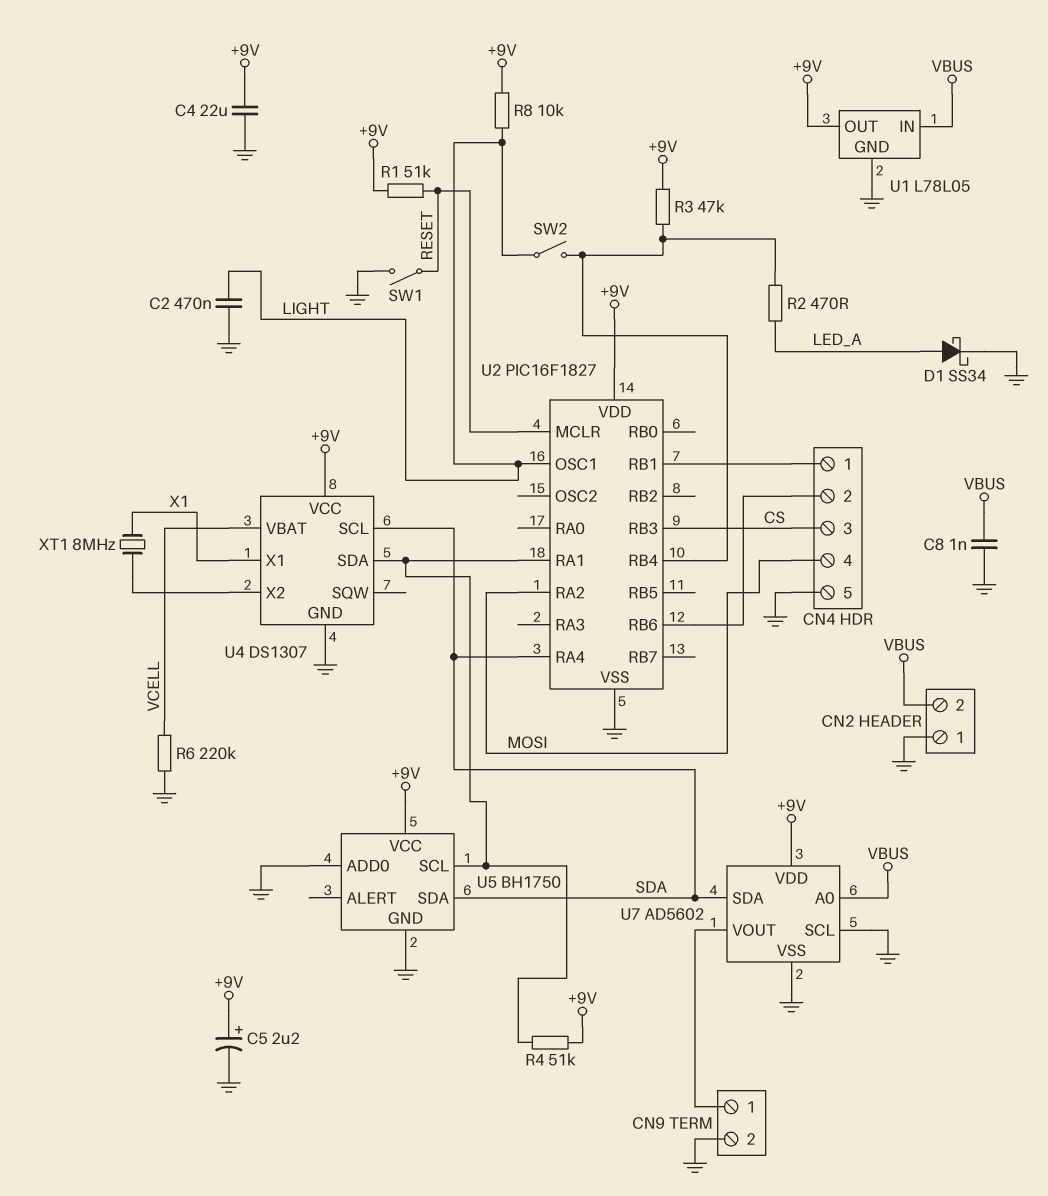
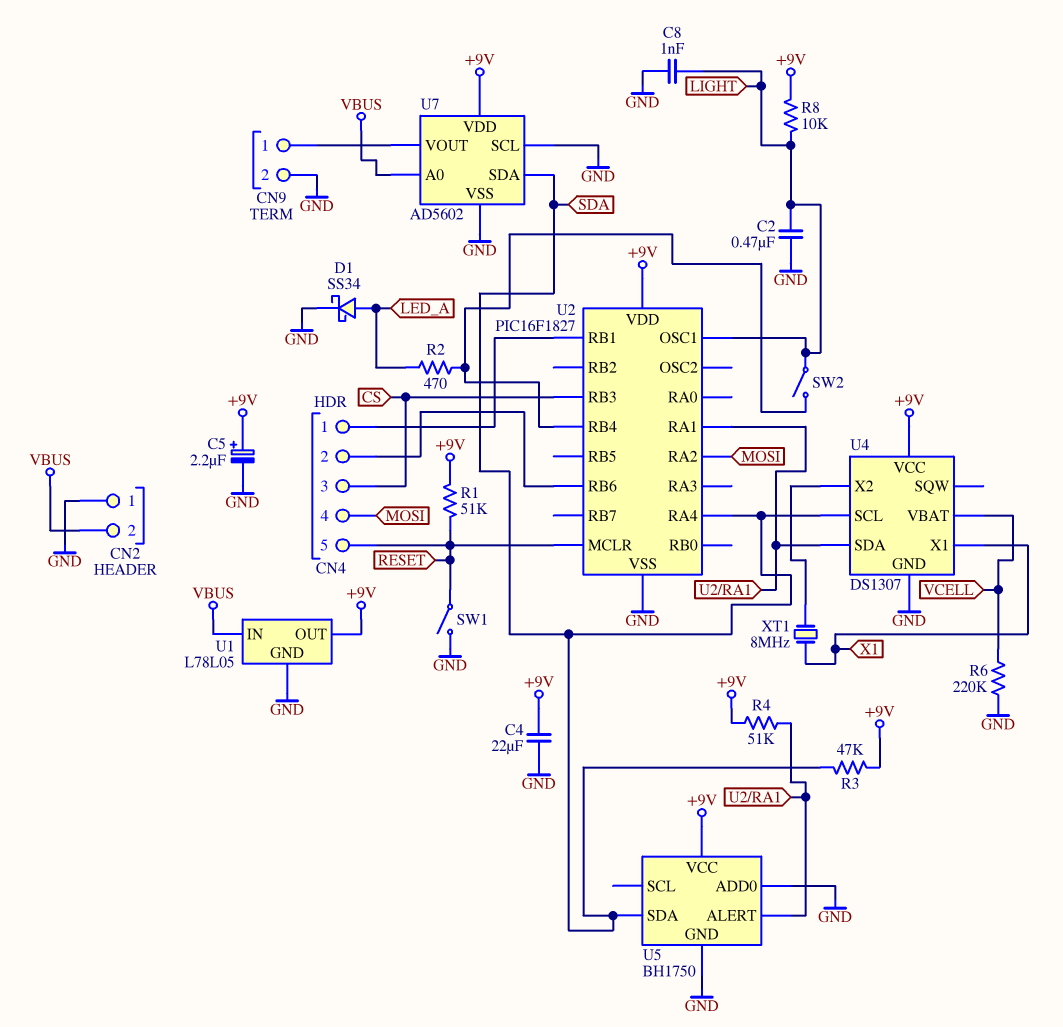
C8: 1nF (GND, VBUS) -> 1nF (GND, LIGHT)
CN4 pin 5: GND -> RESET
R3: 47k (+9V, U2/RB4) -> 47k (+9V, SDA)
U5 pin ALERT: none -> U2/RA1
U5 pin SCL: U2/RA1 -> none

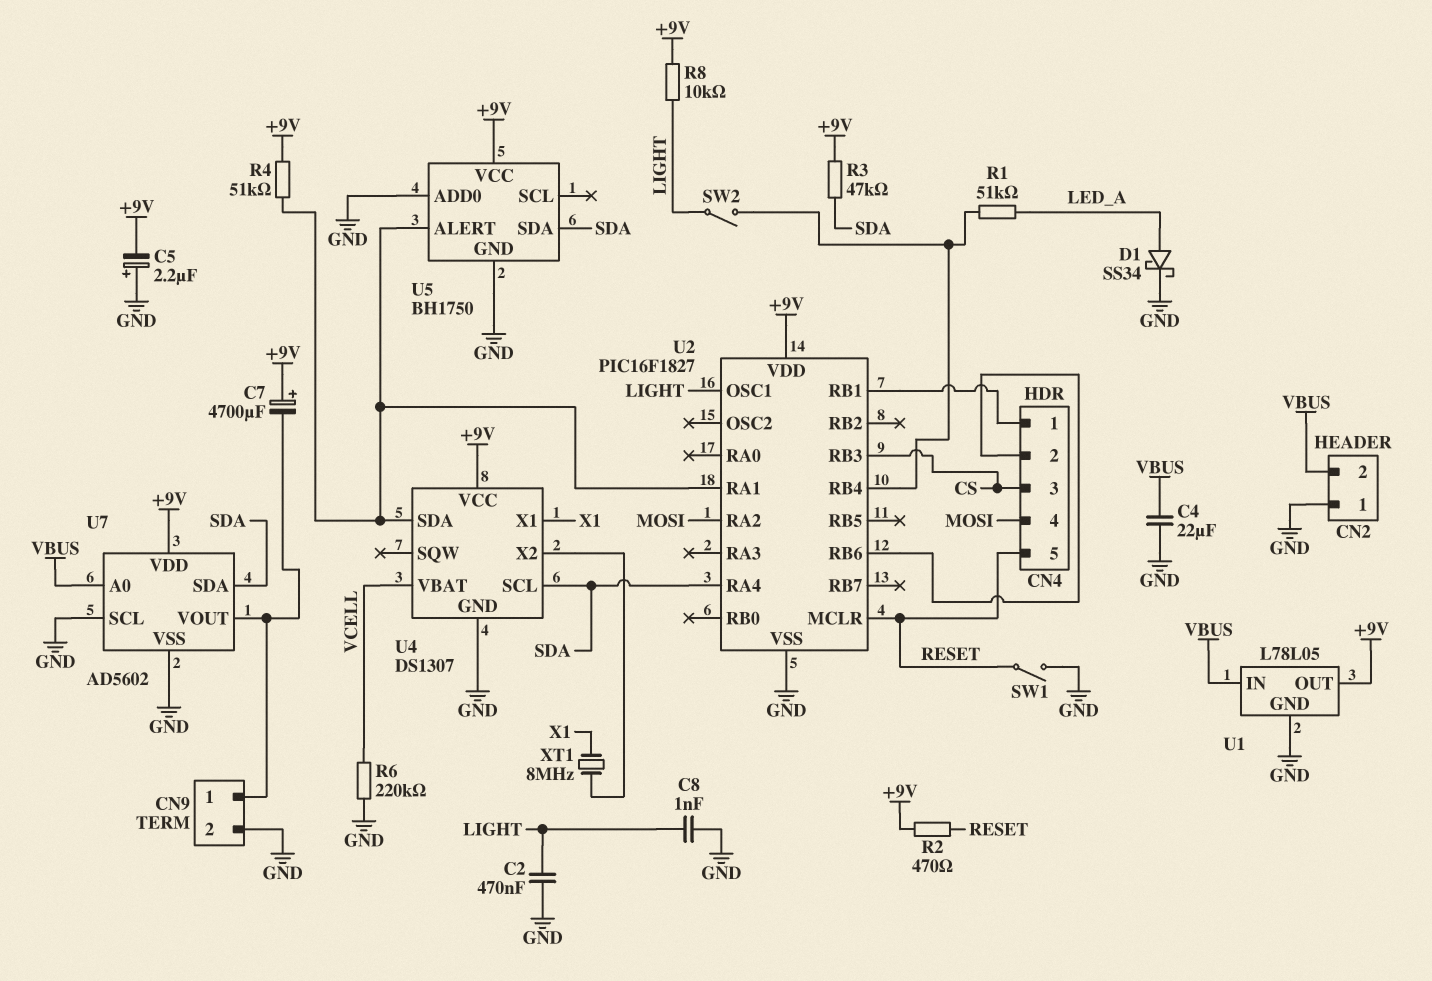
C4: 22uF (+9V, GND) -> 22uF (GND, VBUS)
C5: 2.2uF (plus +9V, minus GND) -> 2.2uF (plus GND, minus +9V)
C7: none -> 4700uF (plus +9V, minus CN9/1)
R1: 51k (+9V, RESET) -> 51k (LED_A, U2/RB4)
R2: 470 (LED_A, U2/RB4) -> 470 (+9V, RESET)

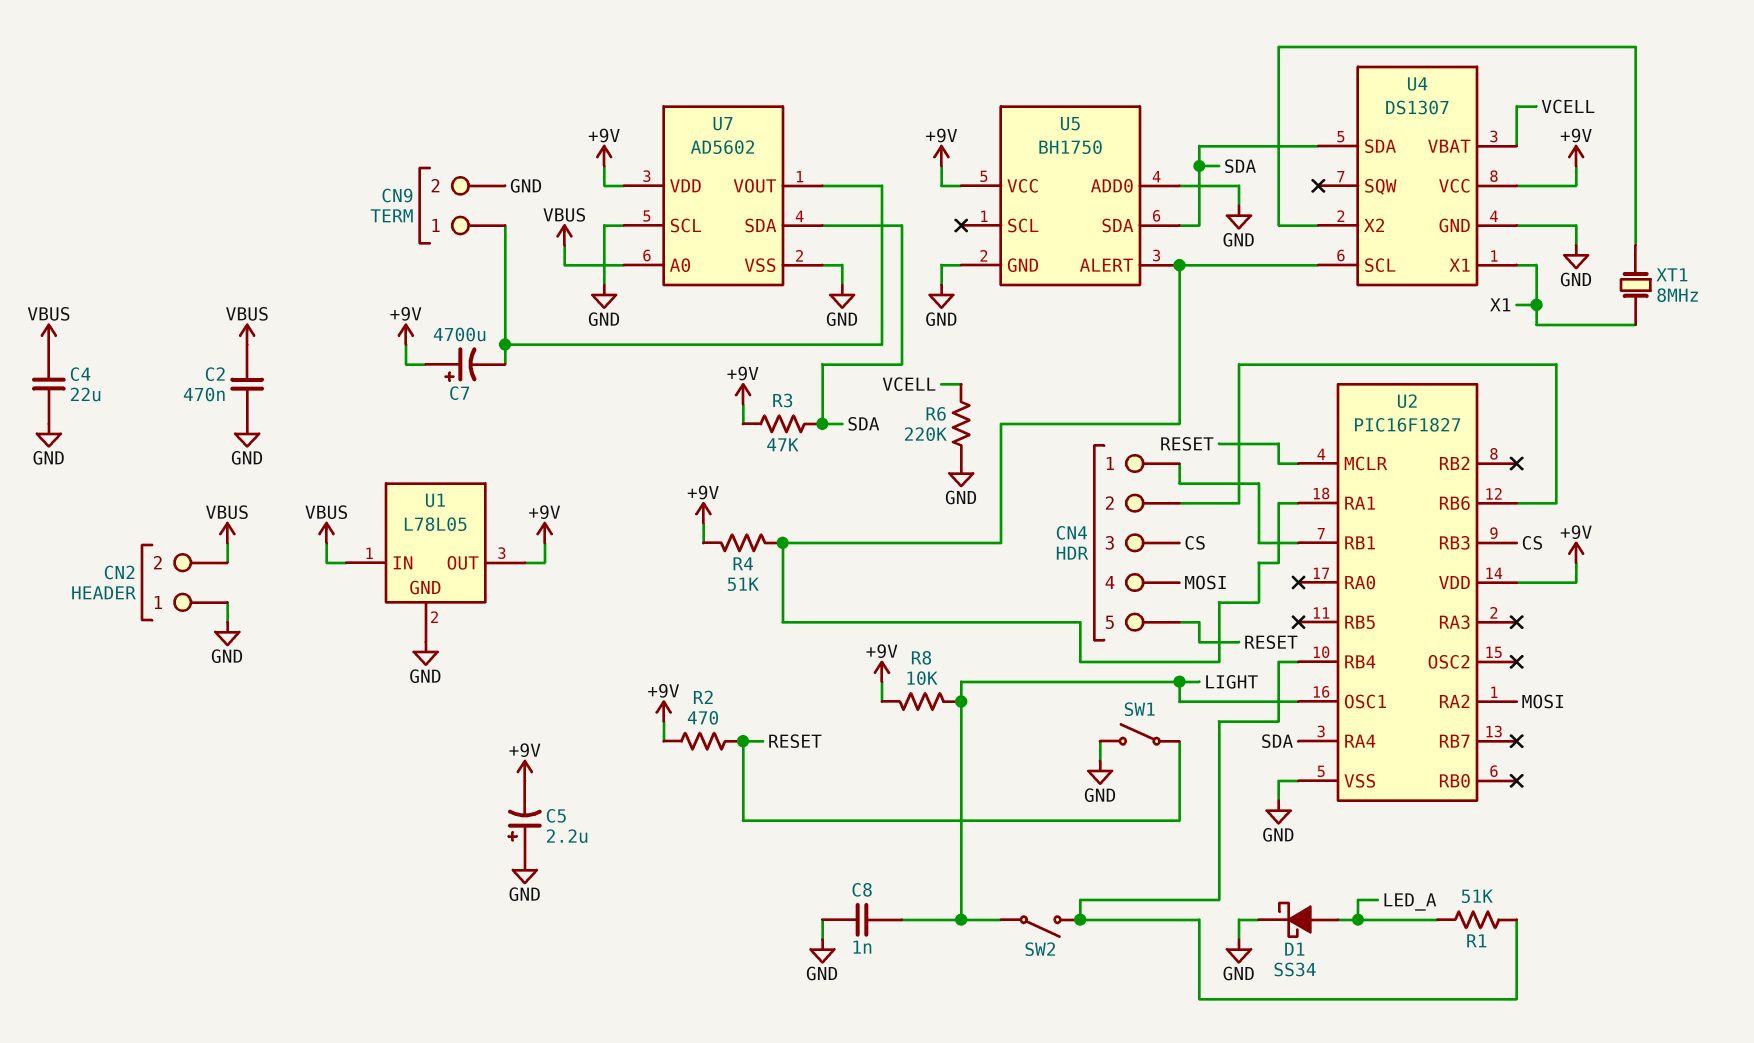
C2: 470nF (GND, LIGHT) -> 470nF (GND, VBUS)
U4 pin SCL: SDA -> U2/RA1
U4 pin SDA: U2/RA1 -> SDA

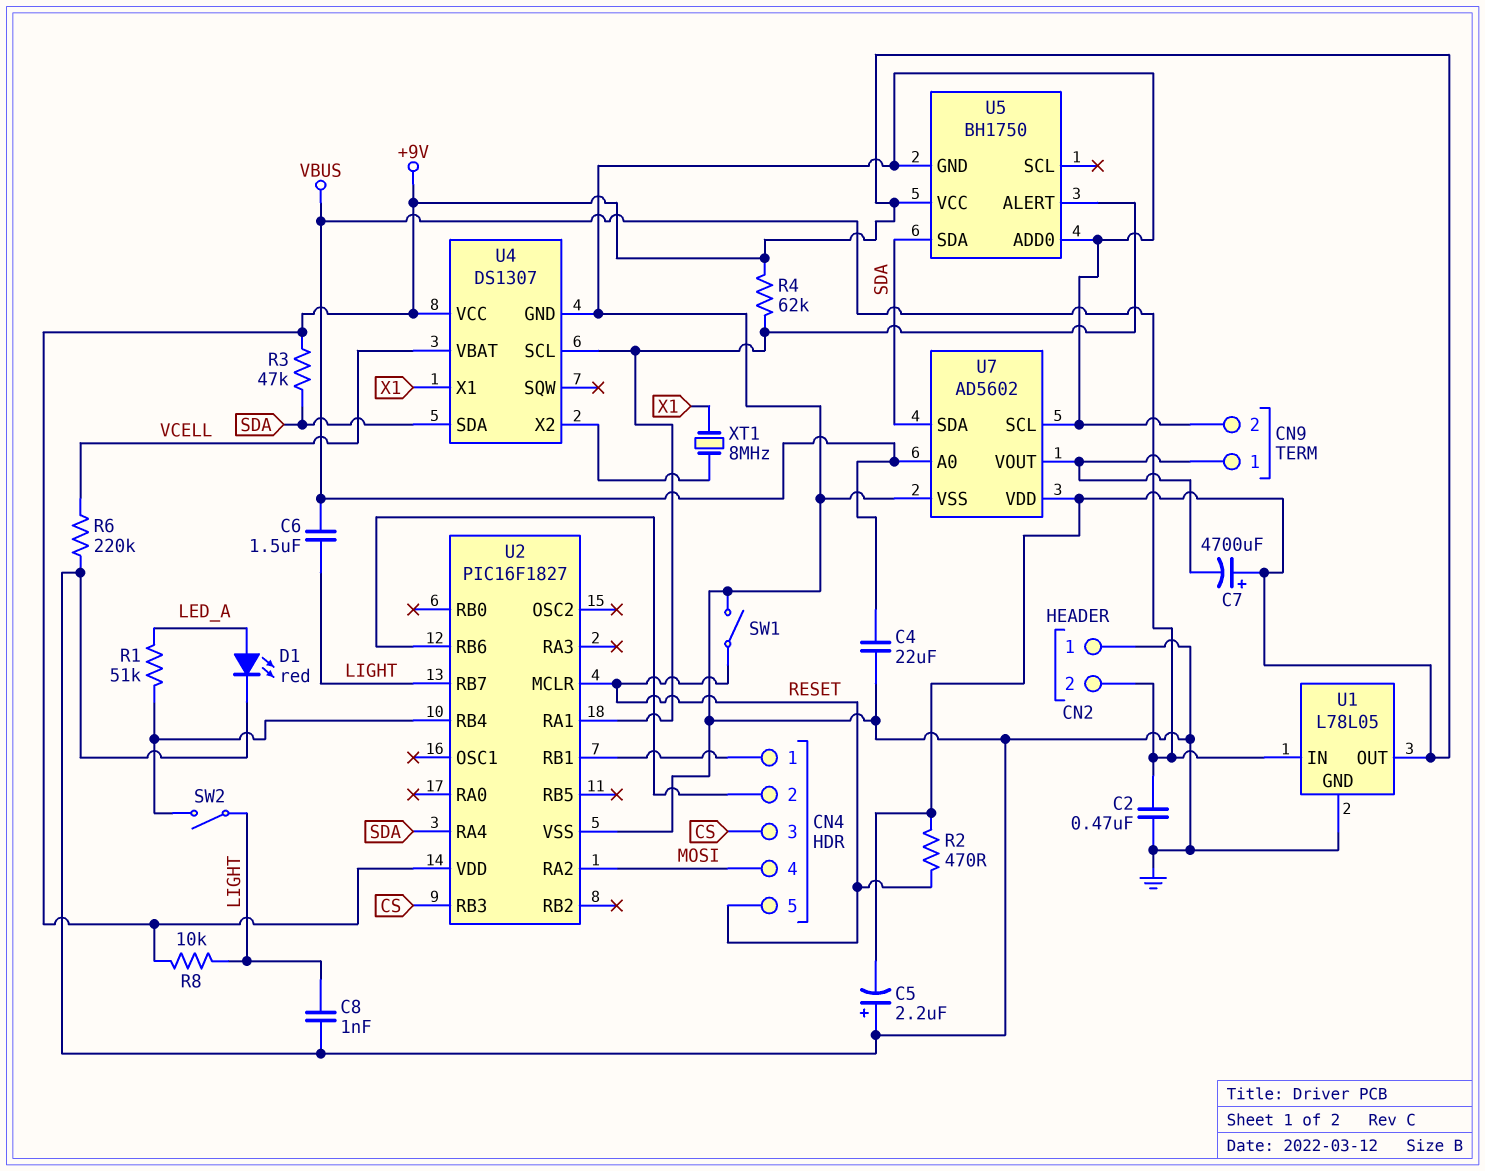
C6: none -> 1.5uF (LIGHT, VBUS)
D1: schottky SS34 (A LED_A, K GND) -> LED red (A LED_A, K GND)
R4: 51k (+9V, U2/RA1) -> 62k (+9V, U2/RA1)
U2 pin OSC1: LIGHT -> none
U2 pin RB7: none -> LIGHT

